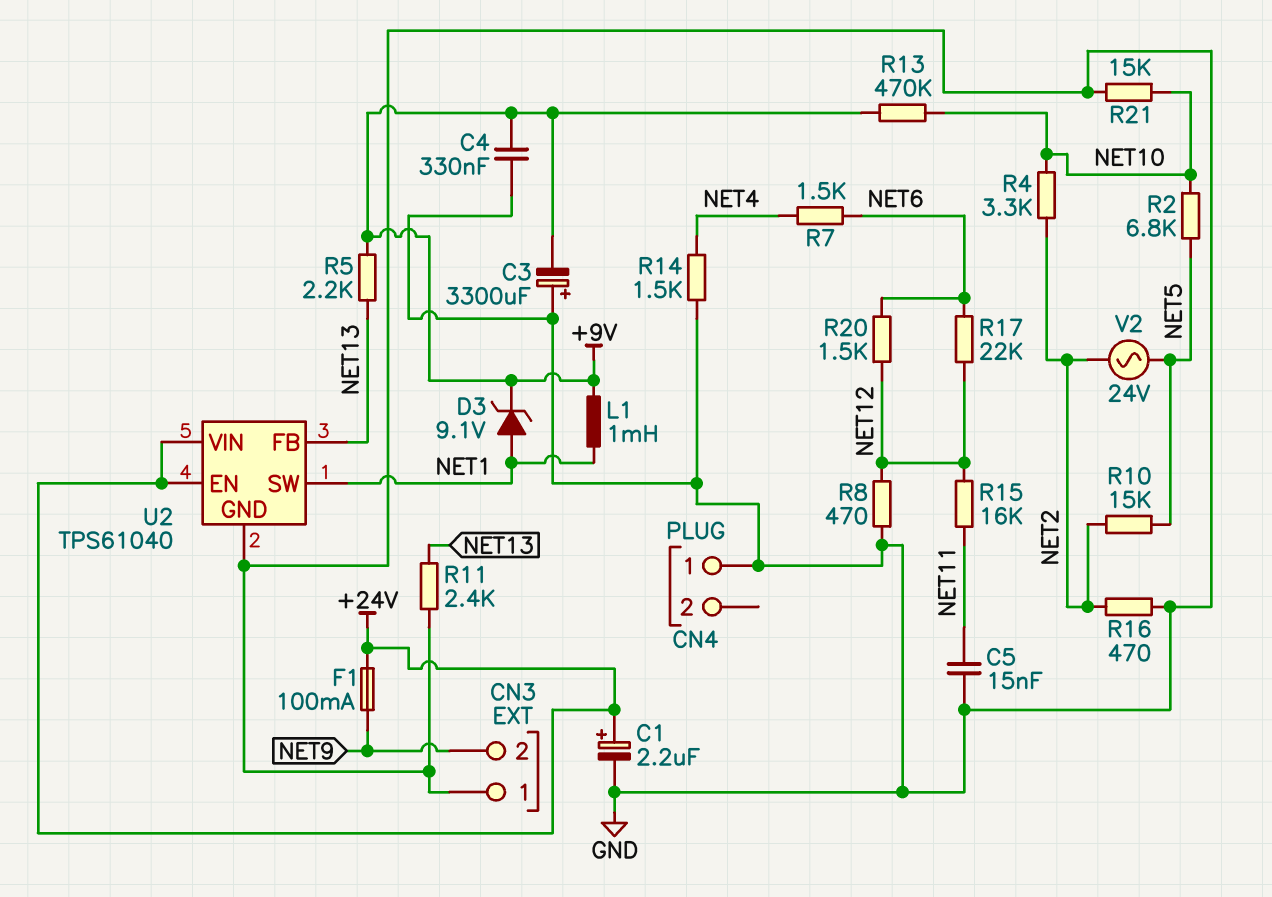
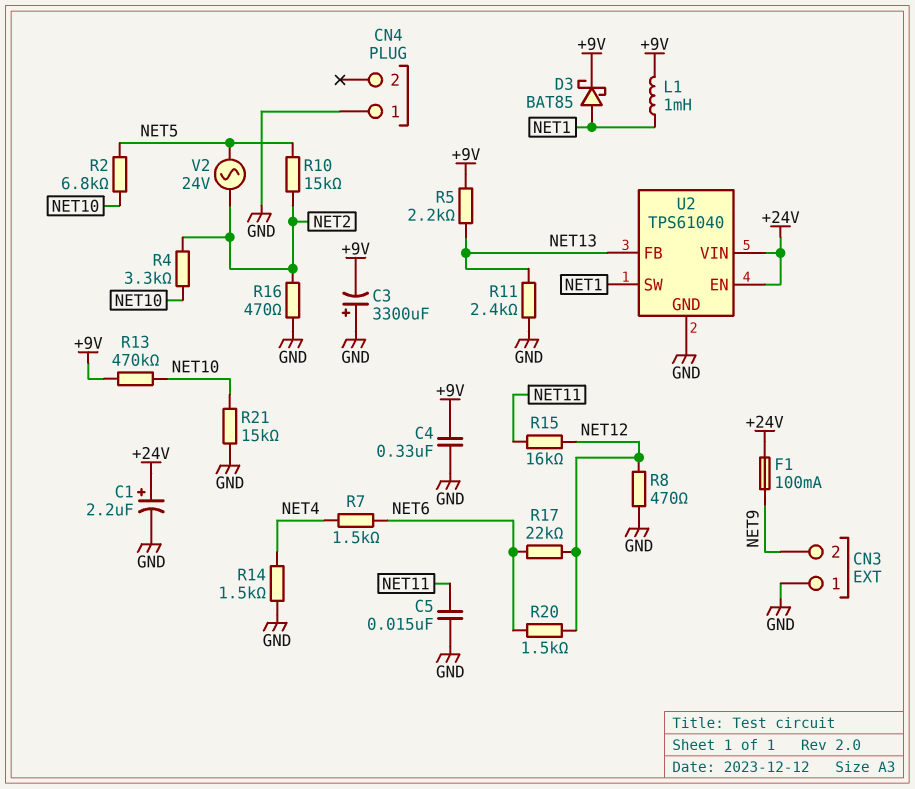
D3: zener 9.1V (A NET1, K +9V) -> schottky BAT85 (A NET1, K +9V)

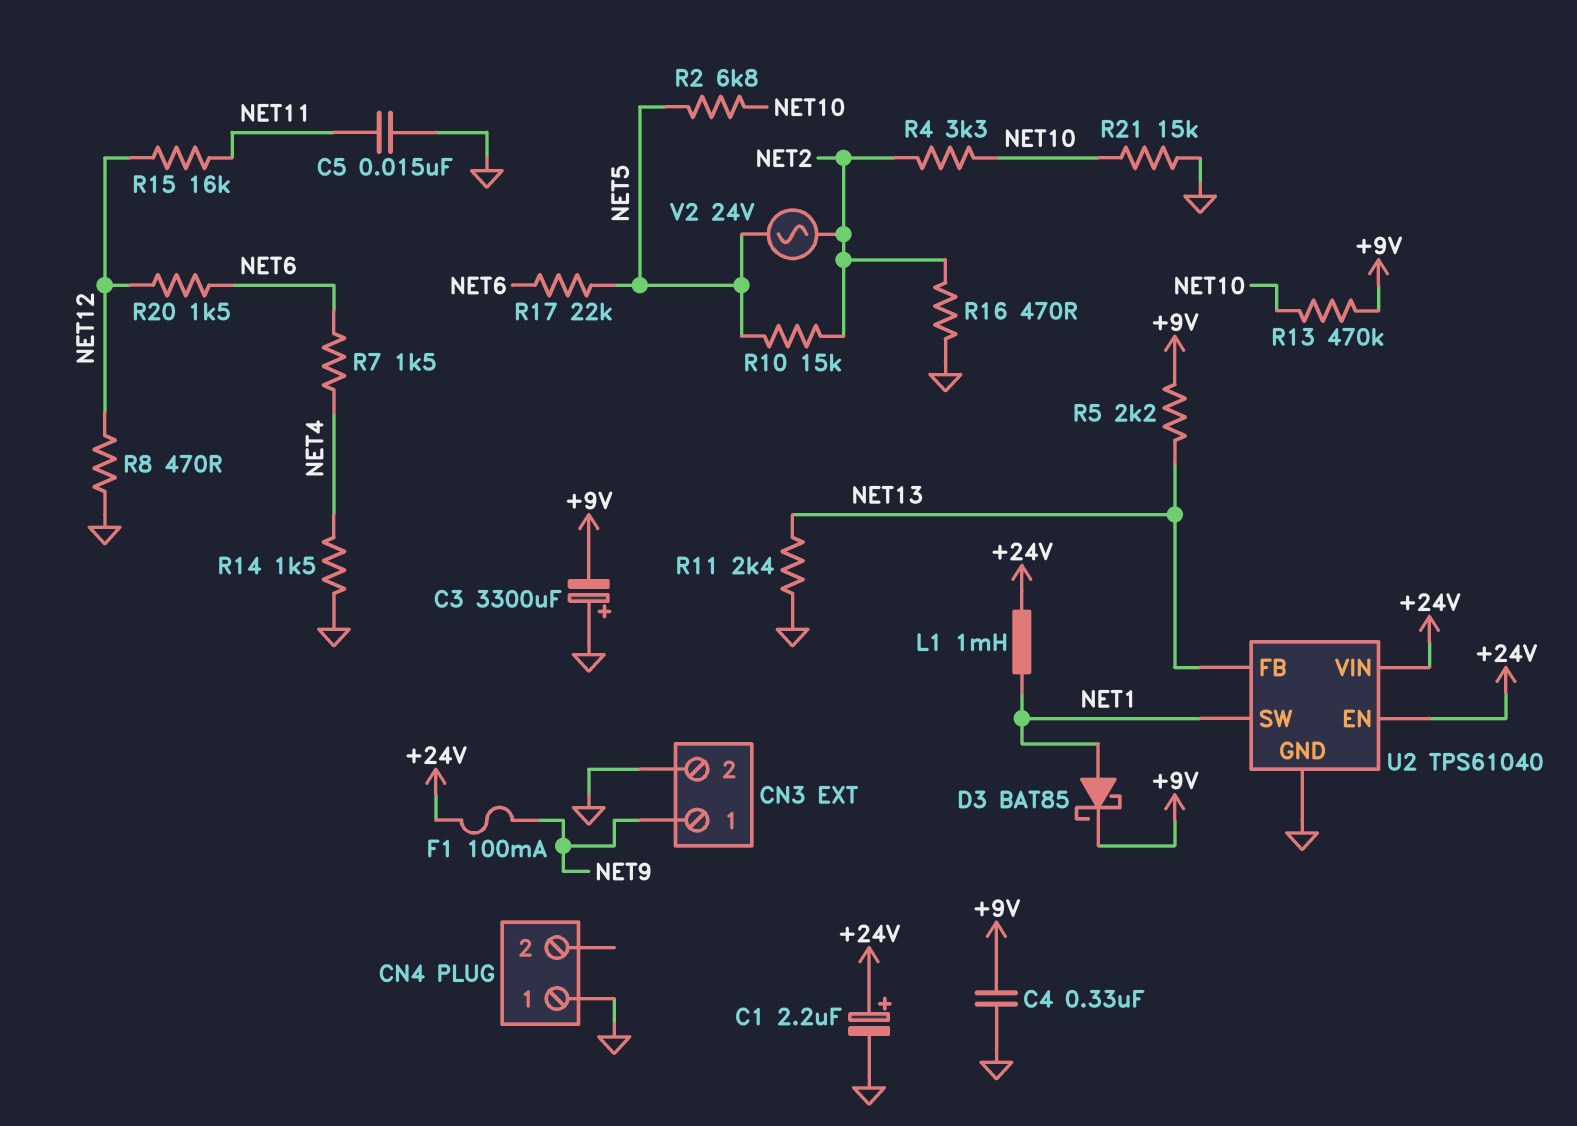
CN3 pin 1: GND -> NET9
CN3 pin 2: NET9 -> GND
L1: 1mH (+9V, NET1) -> 1mH (+24V, NET1)
R17: 22k (NET6, NET12) -> 22k (NET5, NET6)

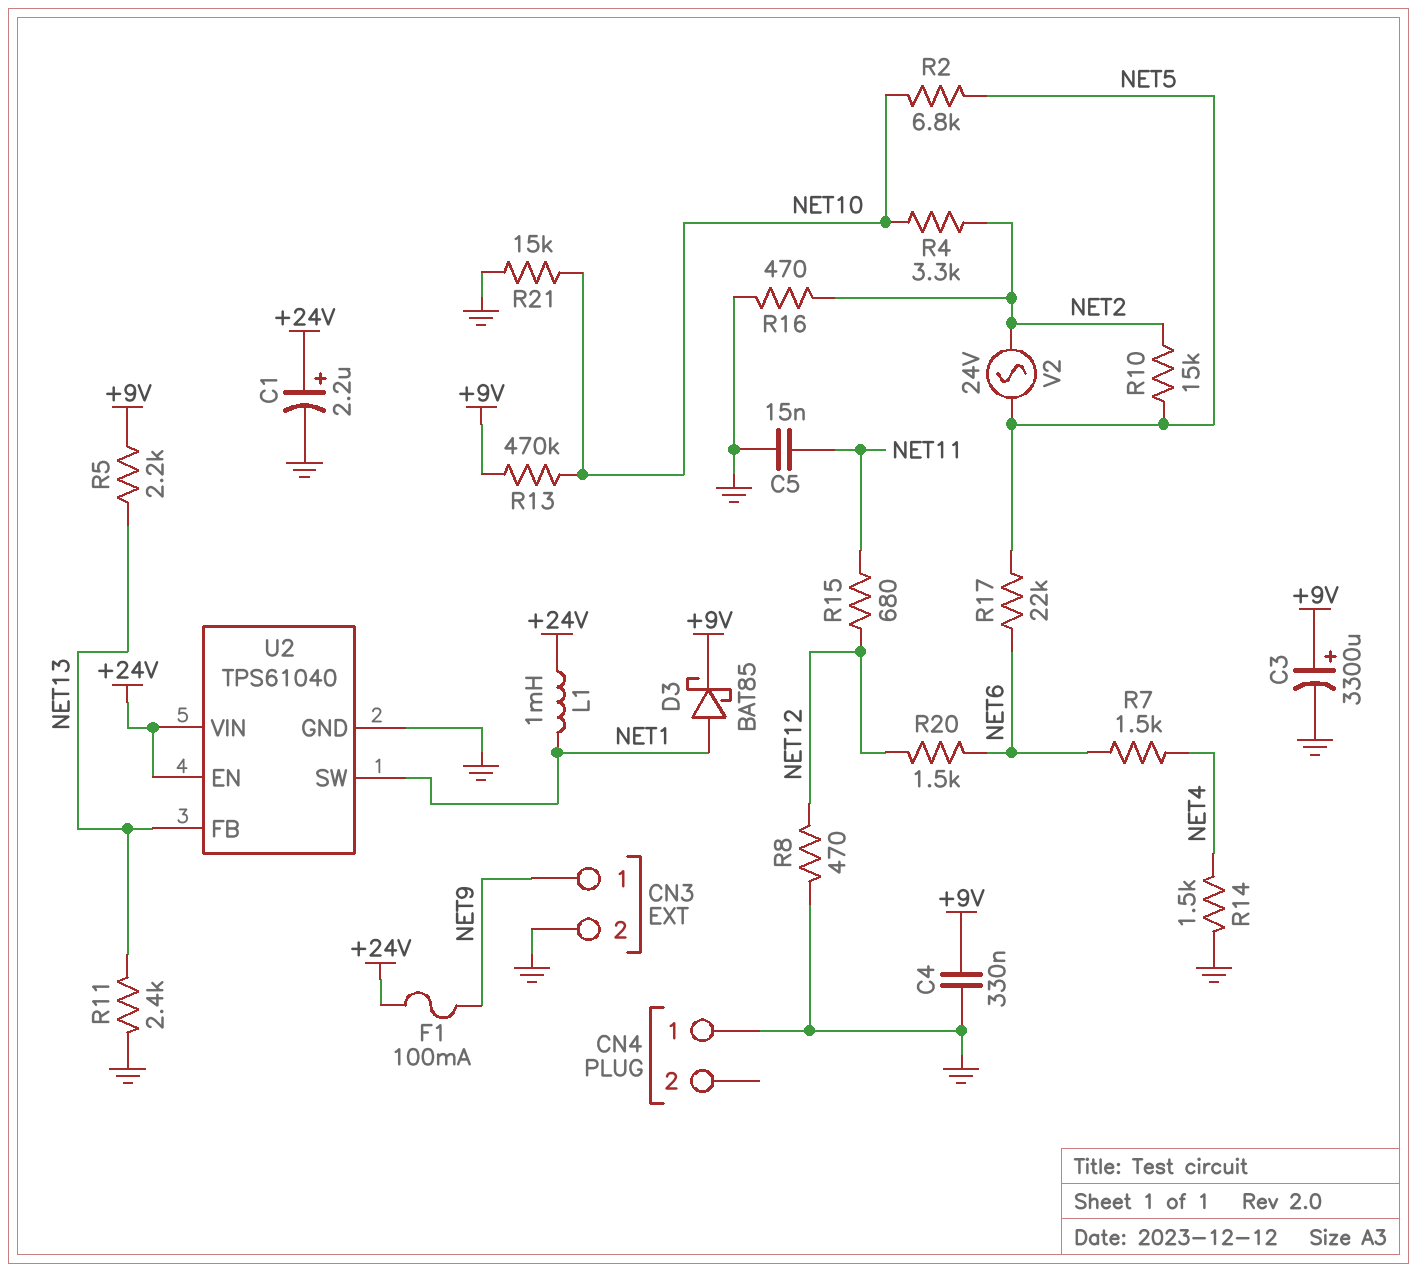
C3: 3300uF (plus GND, minus +9V) -> 3300uF (plus +9V, minus GND)
R15: 16k (NET11, NET12) -> 680 (NET11, NET12)

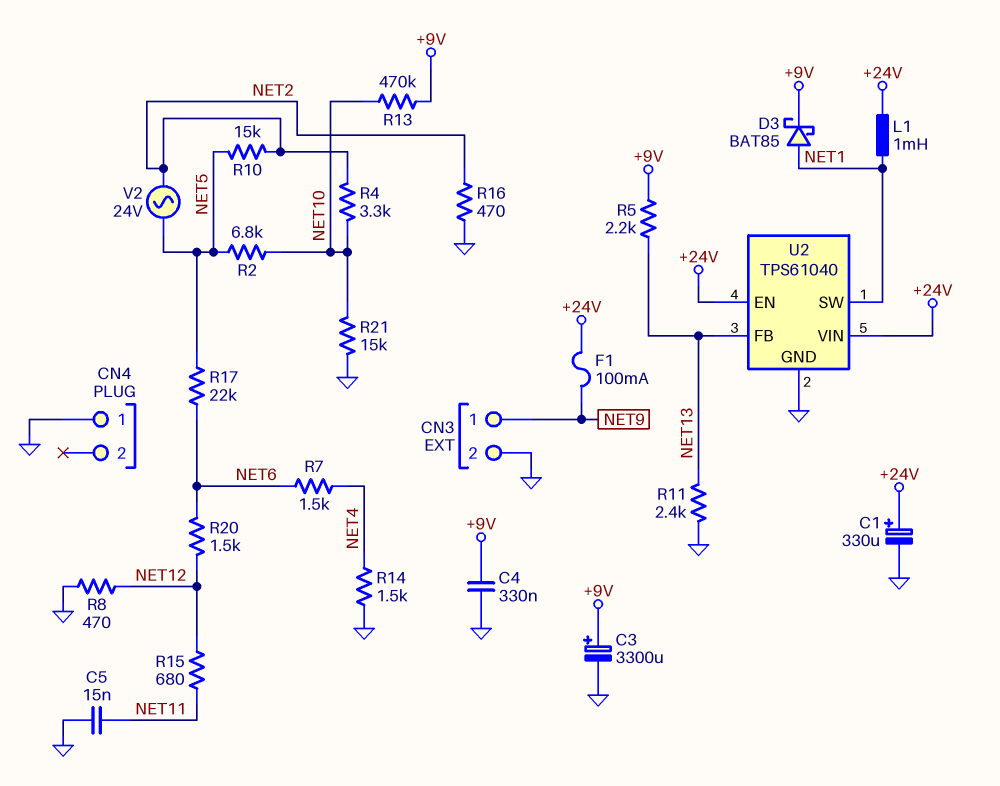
C1: 2.2uF (plus +24V, minus GND) -> 330uF (plus +24V, minus GND)

